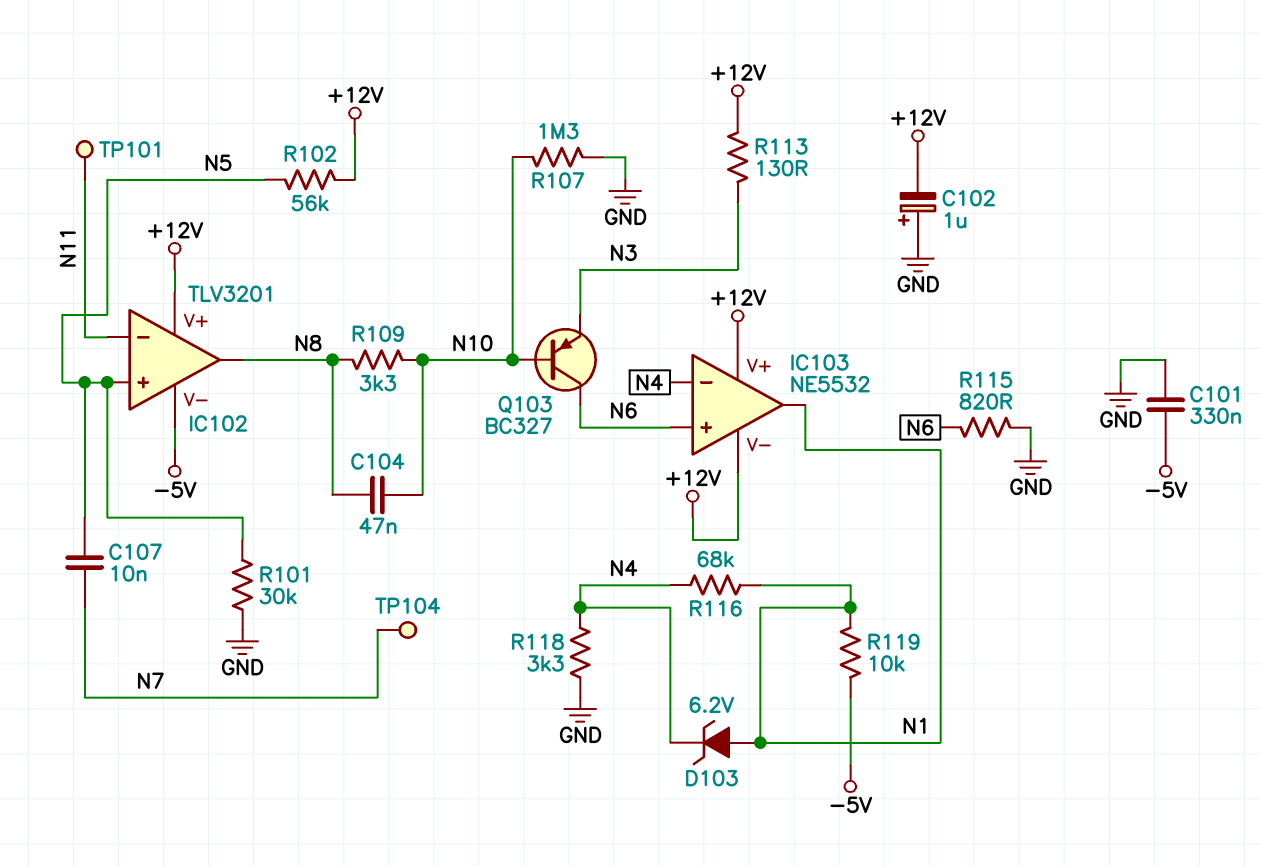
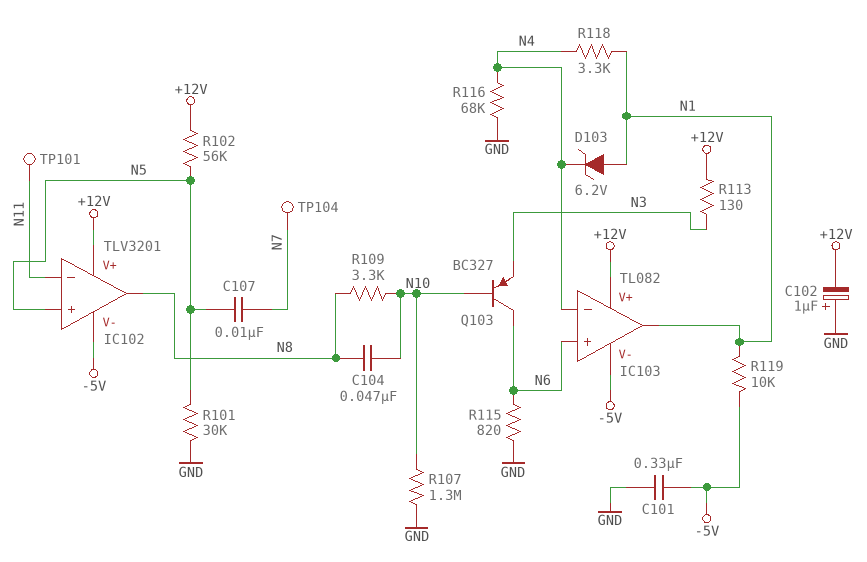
IC103: NE5532 -> TL082
IC103 pin V-: +12V -> -5V
R116: 68k (N1, N4) -> 68k (GND, N4)
R118: 3.3k (GND, N4) -> 3.3k (N1, N4)

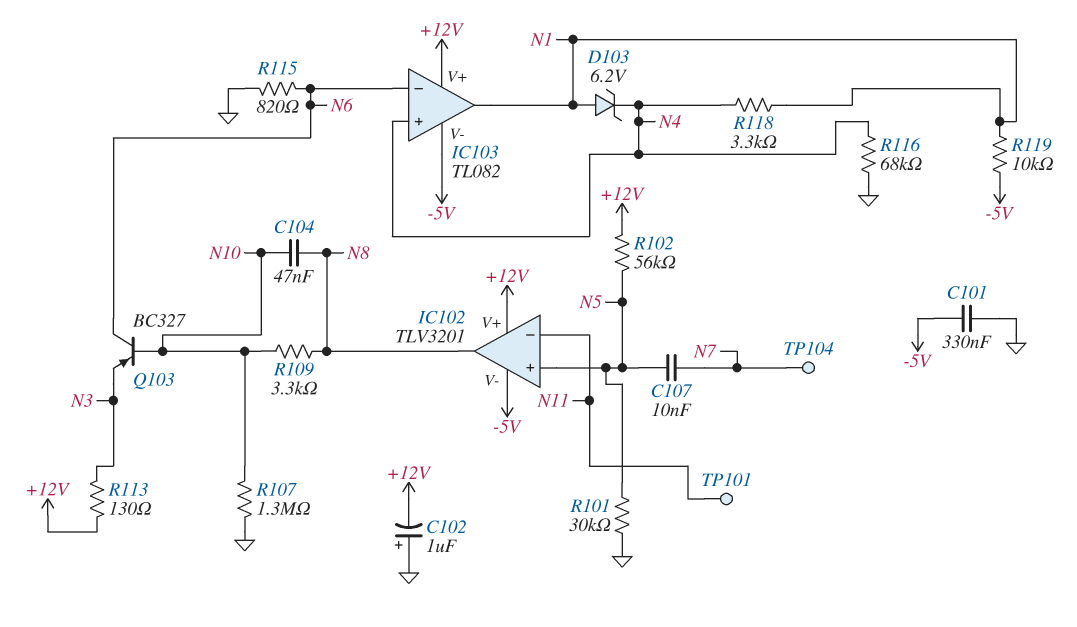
IC103 pin in+: N6 -> N4
IC103 pin in-: N4 -> N6

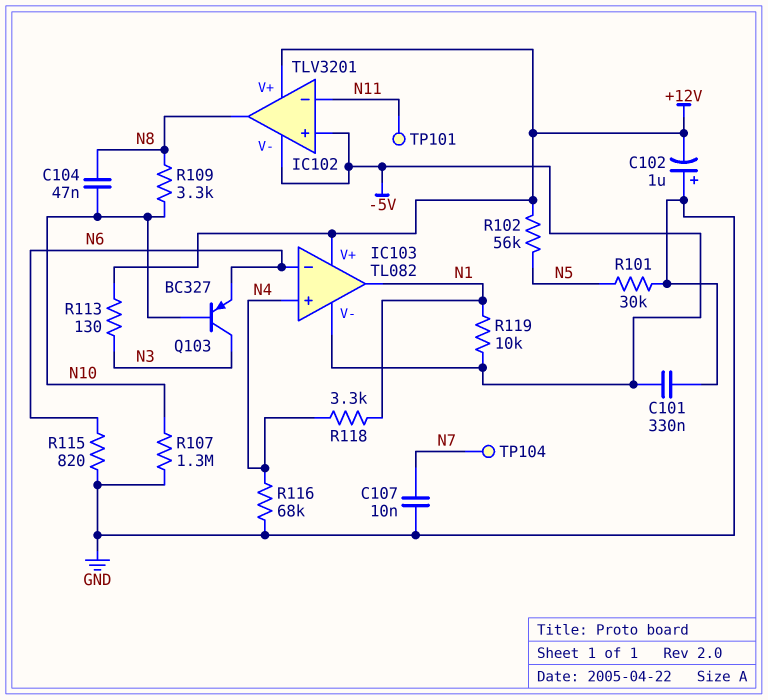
C107: 10nF (N5, N7) -> 10nF (GND, N7)
D103: zener 6.2V (A N1, K N4) -> none
IC102 pin in+: N5 -> -5V
Q103: PNP BC327 (B N10, C N6, E N3) -> PNP BC327 (B N10, C N3, E N6)

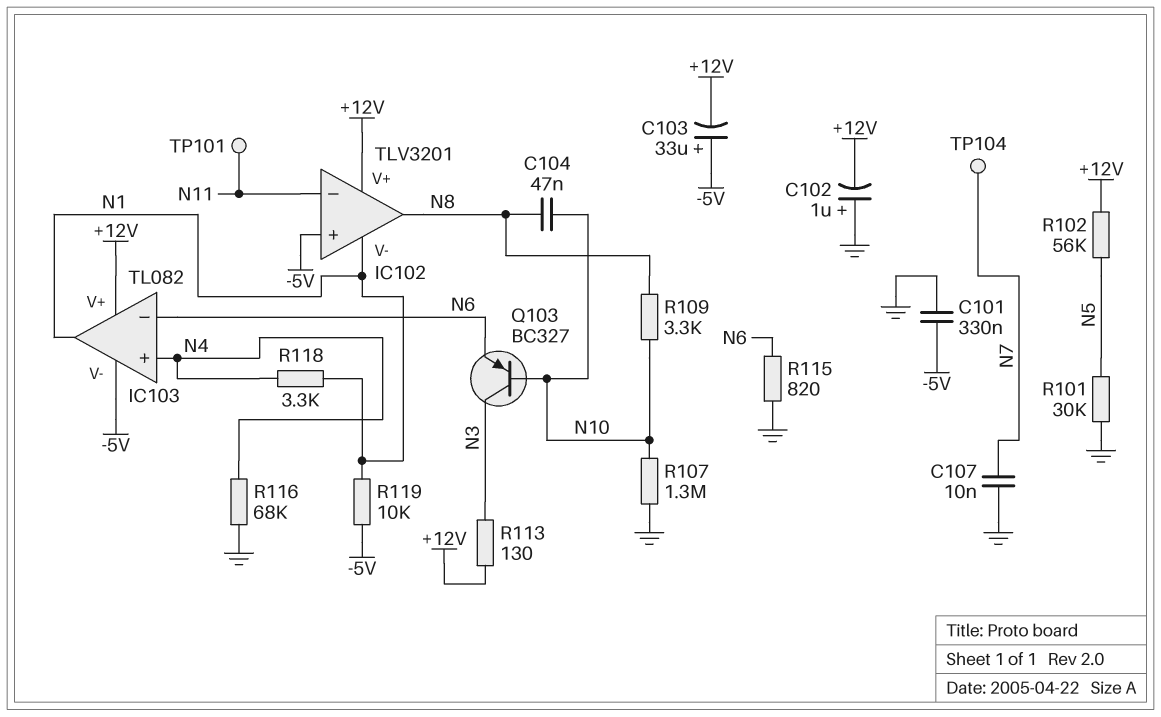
C103: none -> 33uF (plus -5V, minus +12V)
IC102 pin V-: -5V -> N1

